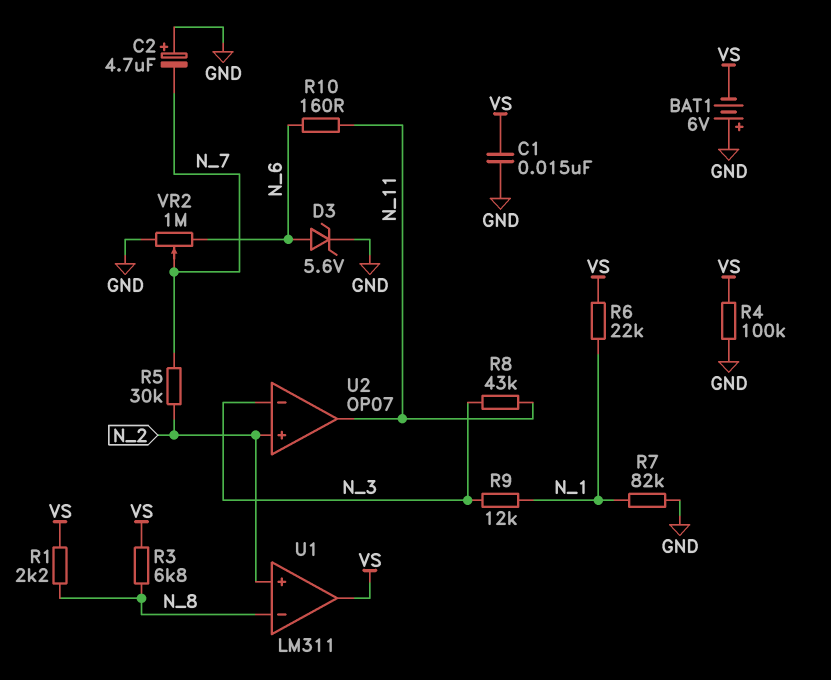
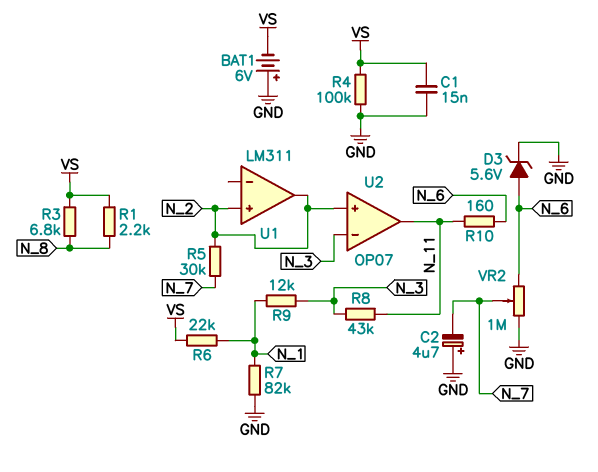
U1 pin in-: N_8 -> none
U1 pin out: VS -> N_2

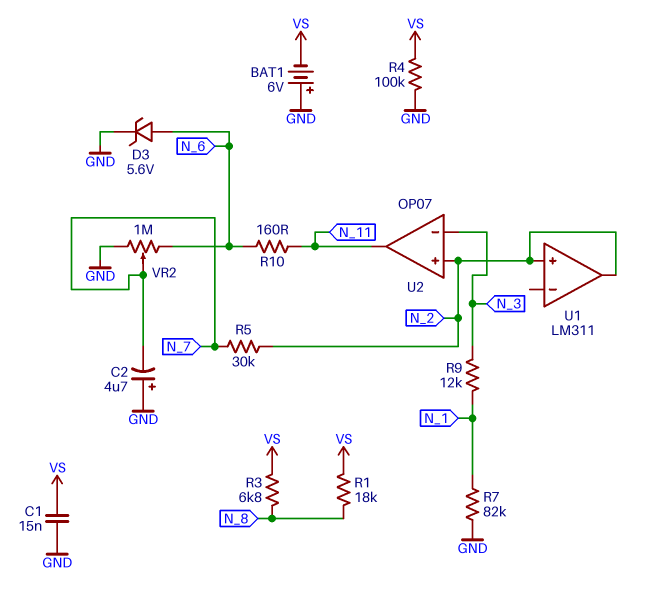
R1: 2.2k (N_8, VS) -> 18k (N_8, VS)
R6: 22k (N_1, VS) -> none
R8: 43k (N_3, N_11) -> none

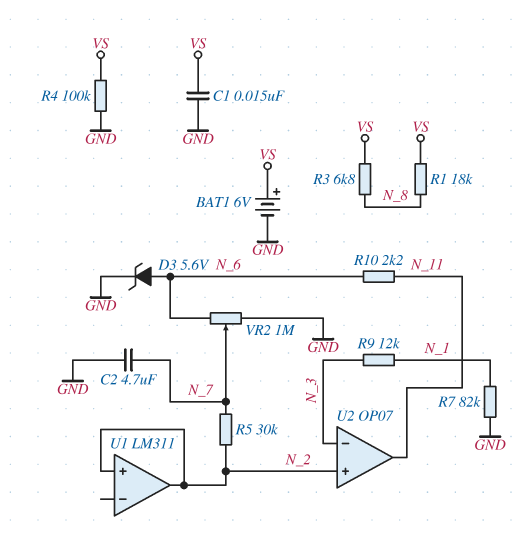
BAT1: 6V (plus GND, minus VS) -> 6V (plus VS, minus GND)
C2: 4.7uF (plus GND, minus N_7) -> 4.7uF (GND, N_7)
R10: 160 (N_6, N_11) -> 2.2k (N_6, N_11)

